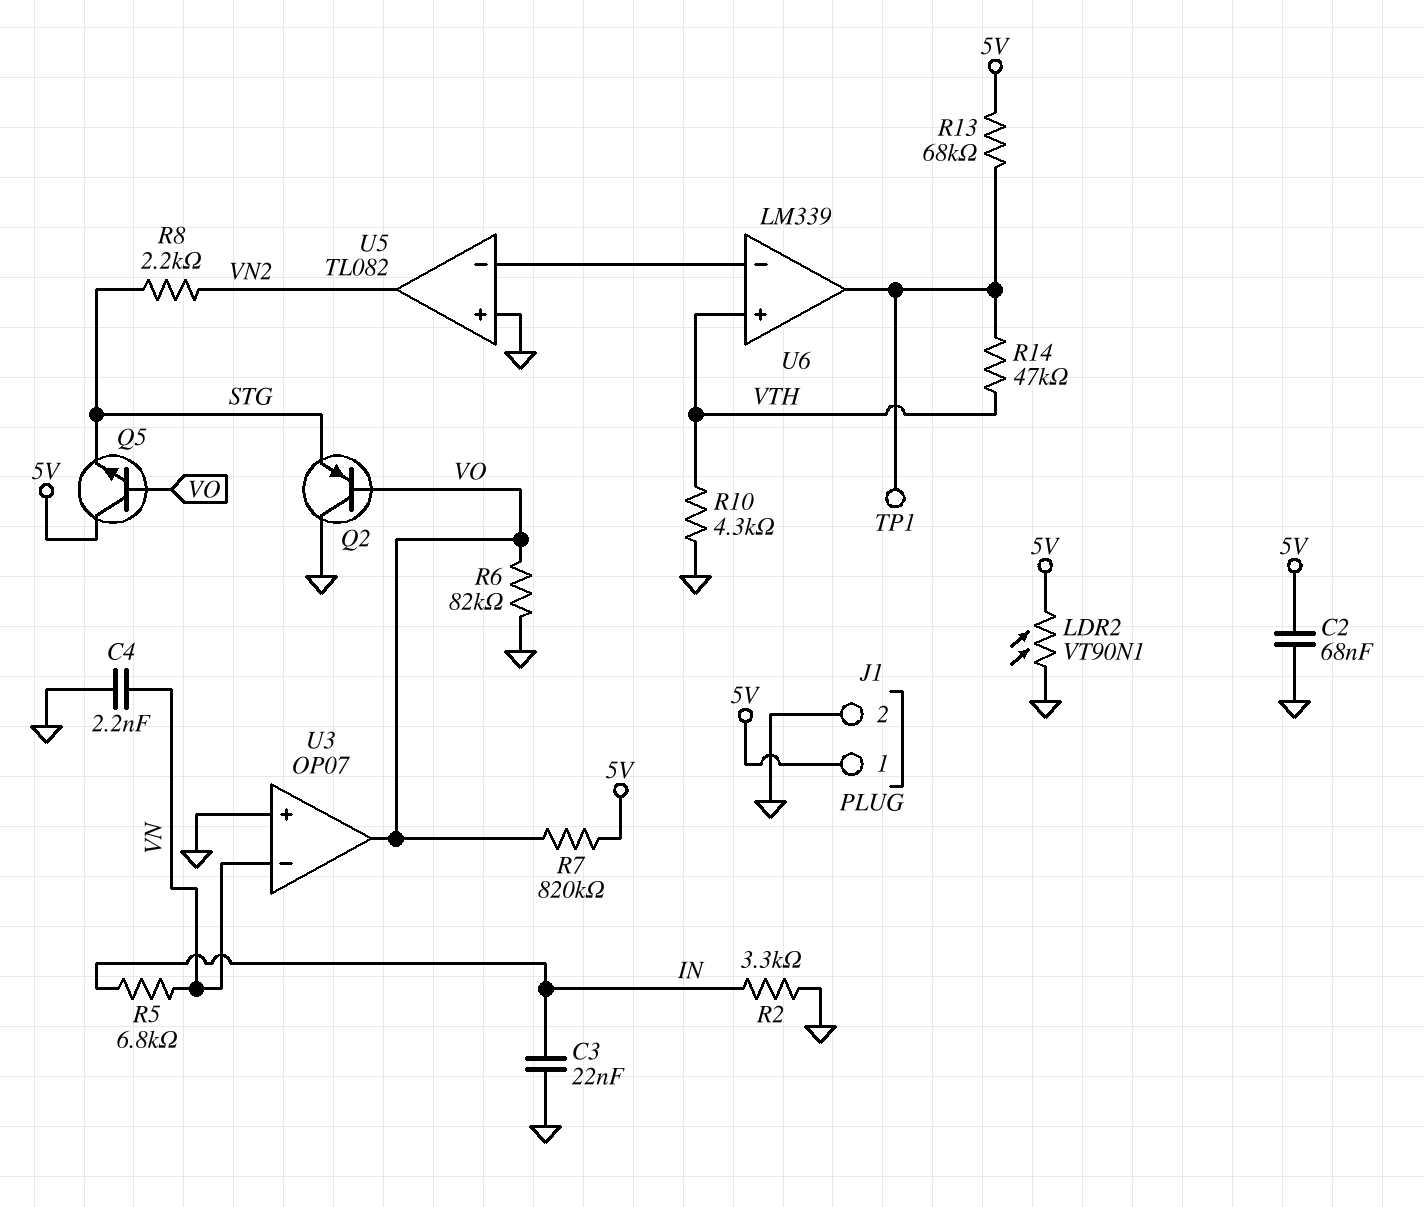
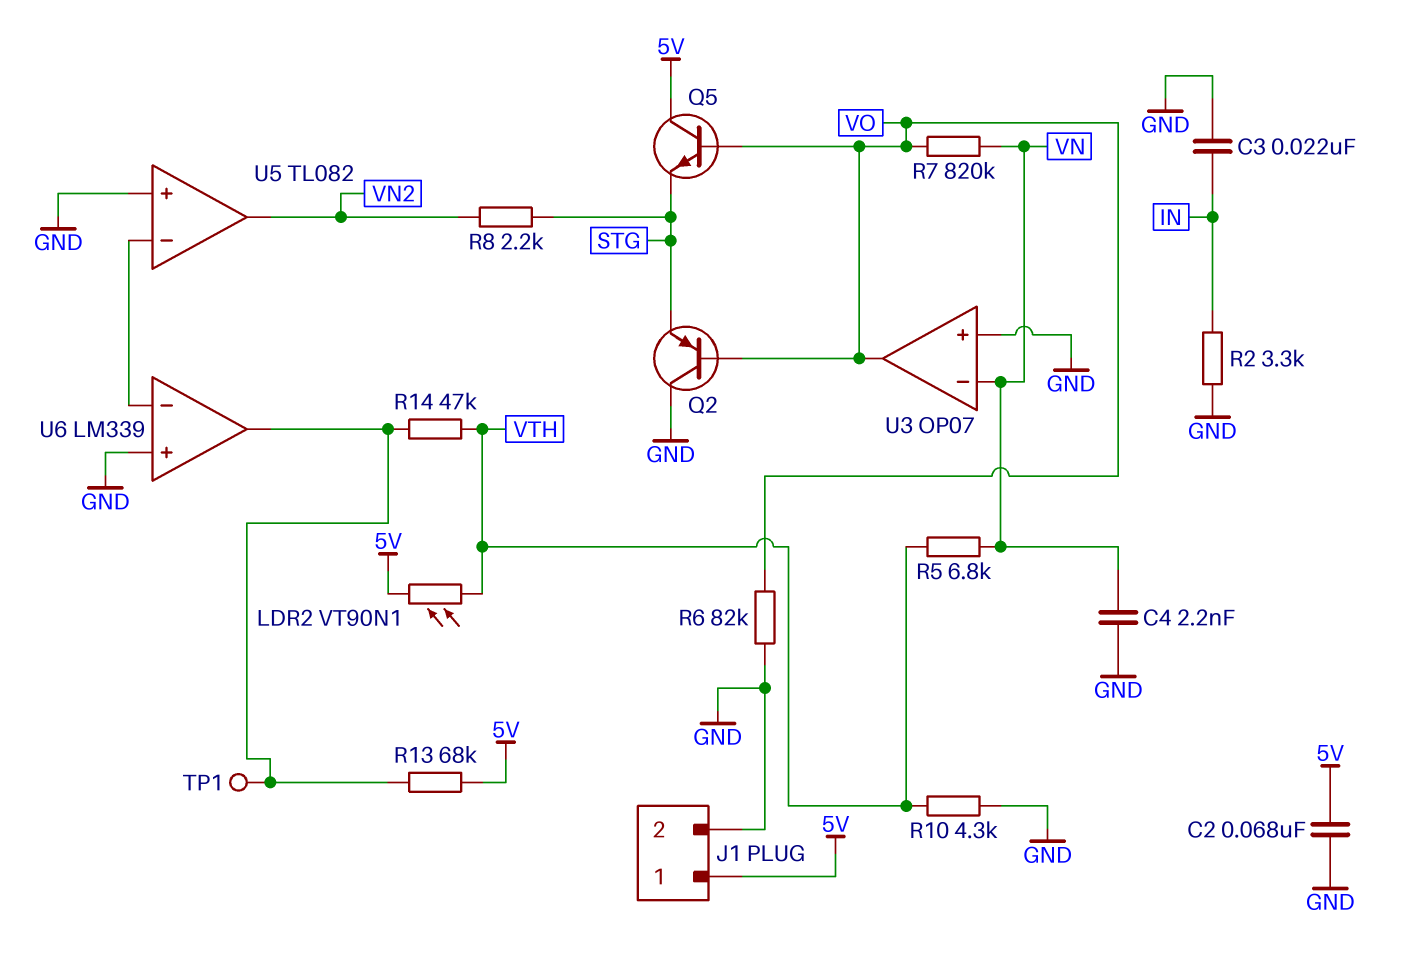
LDR2: VT90N1 (5V, GND) -> VT90N1 (5V, VTH)
R5: 6.8k (IN, VN) -> 6.8k (VN, VTH)
R7: 820k (5V, VO) -> 820k (VN, VO)
U6 pin in+: VTH -> GND

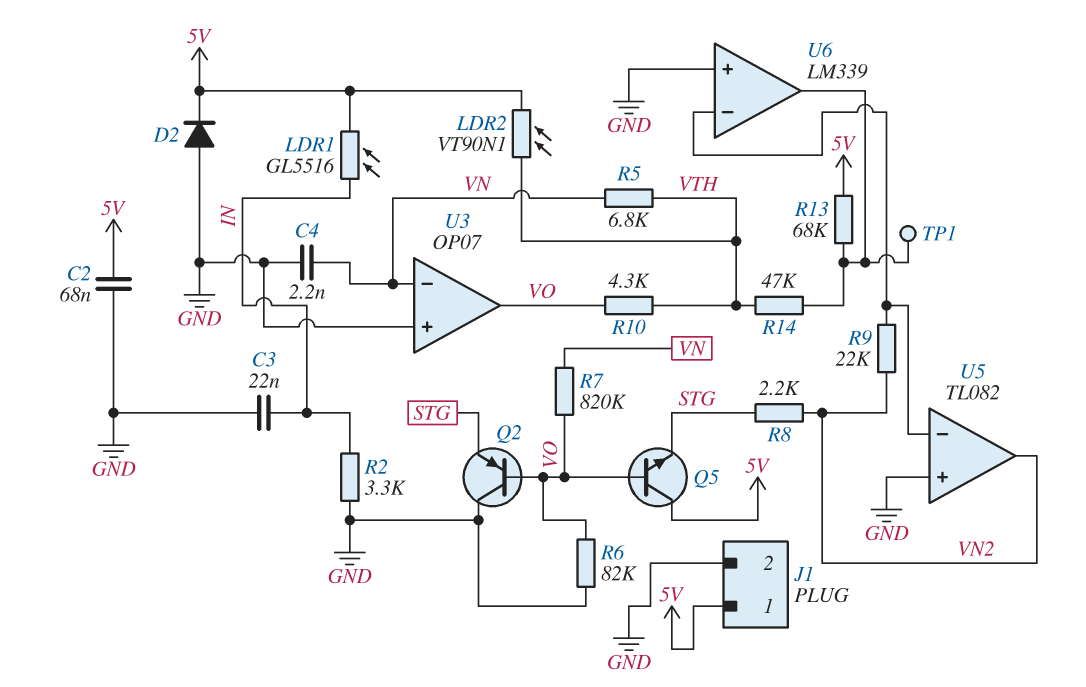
D2: none -> diode (A GND, K 5V)
LDR1: none -> GL5516 (5V, IN)
R9: none -> 22k (U5/in-, VN2)
R10: 4.3k (GND, VTH) -> 4.3k (VO, VTH)

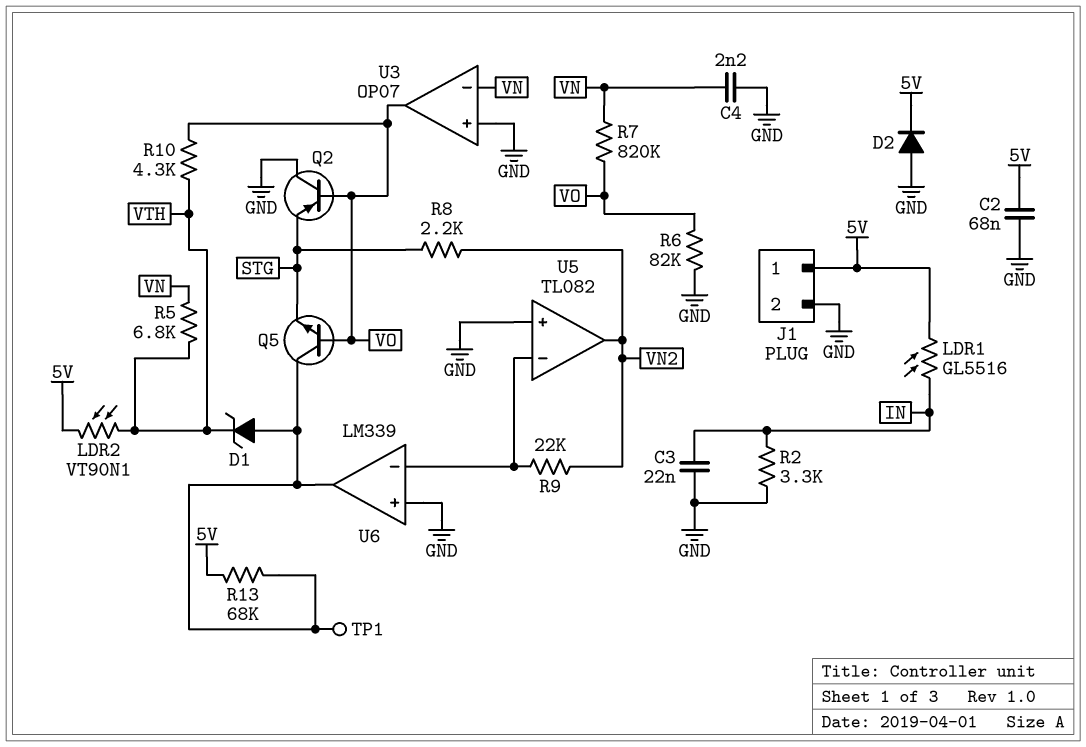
D1: none -> zener (A U6/out, K VTH)
Q5: NPN (B VO, C 5V, E STG) -> NPN (B VO, C U6/out, E STG)
R14: 47k (U6/out, VTH) -> none

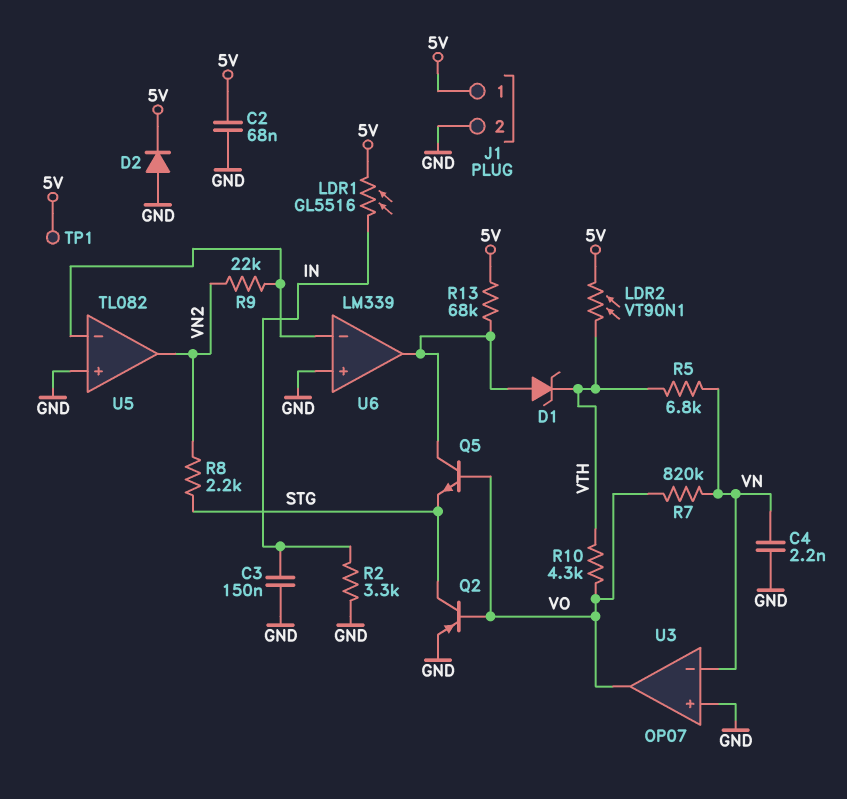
C3: 22nF (GND, IN) -> 150nF (GND, IN)
Q2: PNP (B VO, C GND, E STG) -> PNP (B VO, C STG, E GND)
R6: 82k (GND, VO) -> none
TP1: test point (U6/out) -> test point (5V)

